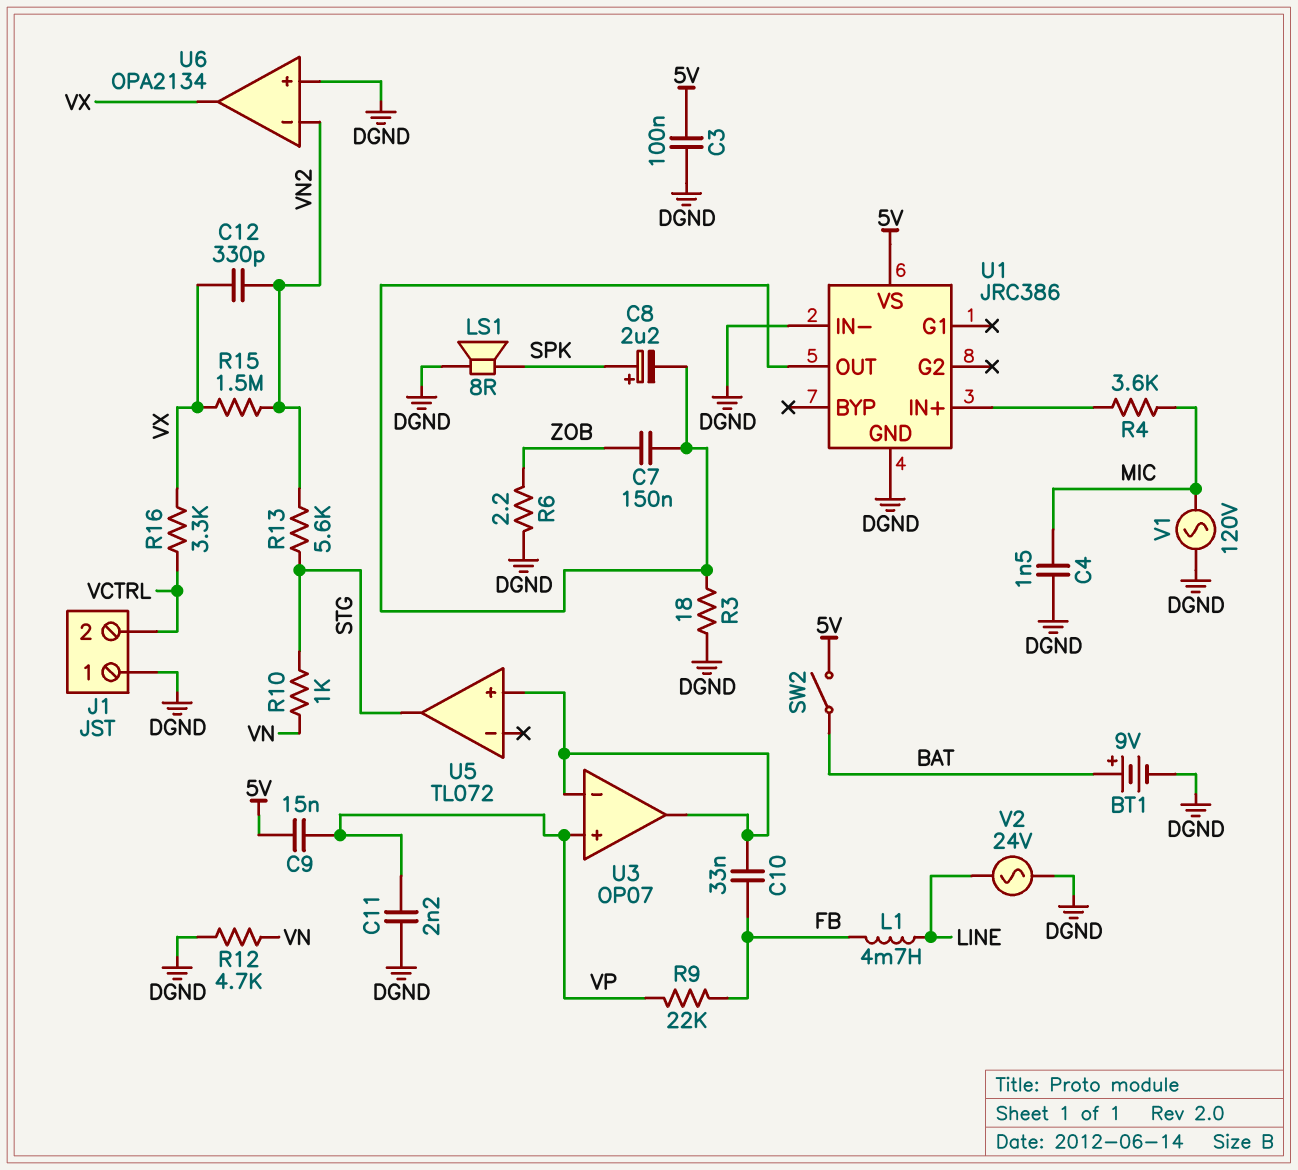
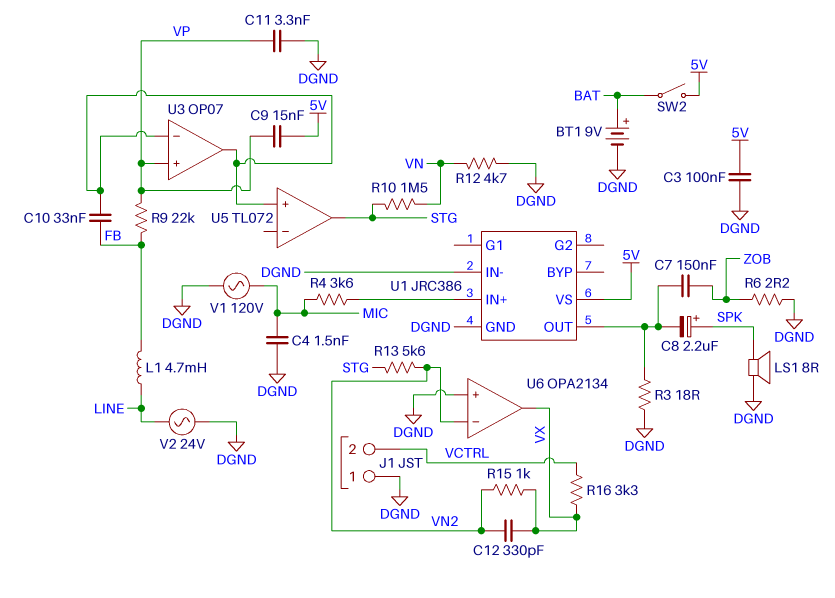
C11: 2.2nF (DGND, VP) -> 3.3nF (DGND, VP)
R10: 1k (STG, VN) -> 1.5M (STG, VN)
R15: 1.5M (VN2, VX) -> 1k (VN2, VX)

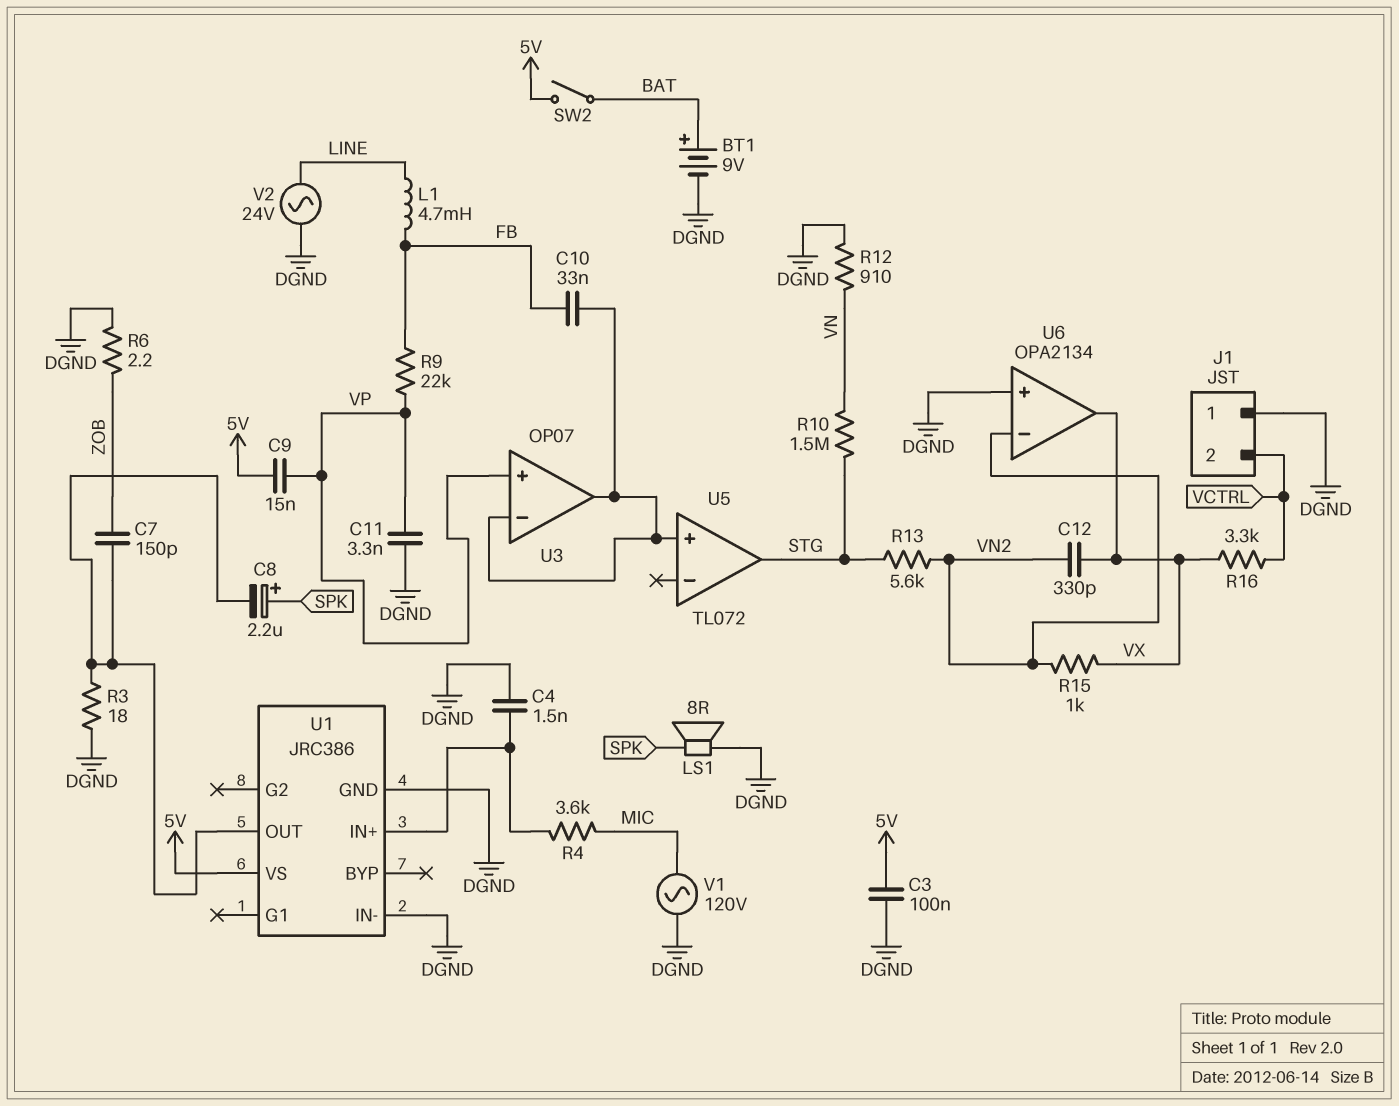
C4: 1.5nF (DGND, MIC) -> 1.5nF (DGND, U1/IN+)
C7: 150nF (U1/OUT, ZOB) -> 150pF (U1/OUT, ZOB)
R12: 4.7k (DGND, VN) -> 910 (DGND, VN)

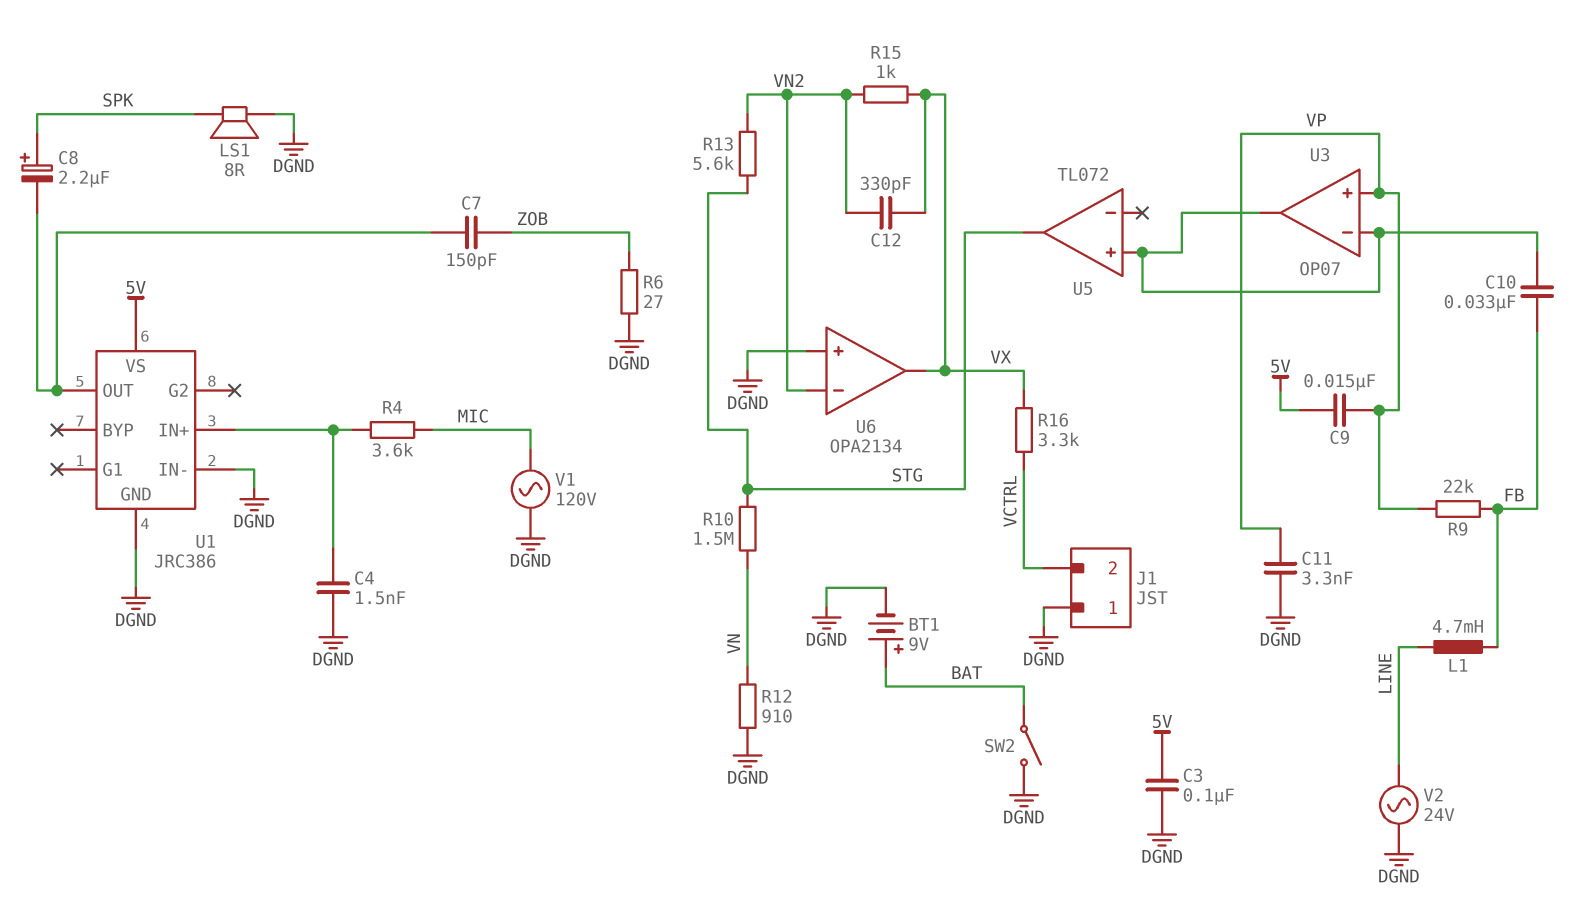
R3: 18 (DGND, U1/OUT) -> none
R6: 2.2 (DGND, ZOB) -> 27 (DGND, ZOB)
SW2: switch (5V, BAT) -> switch (BAT, DGND)

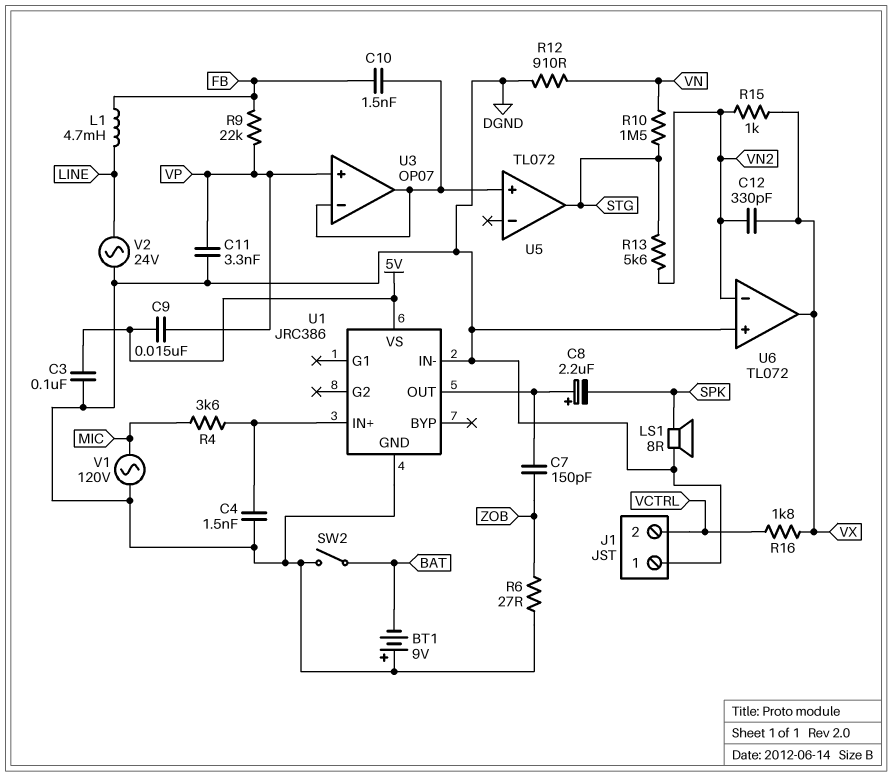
BT1: 9V (plus BAT, minus DGND) -> 9V (plus DGND, minus BAT)
C8: 2.2uF (plus SPK, minus U1/OUT) -> 2.2uF (plus U1/OUT, minus SPK)
C10: 33nF (FB, U3/in-) -> 1.5nF (FB, U3/in-)
R16: 3.3k (VCTRL, VX) -> 1.8k (VCTRL, VX)
U6: OPA2134 -> TL072

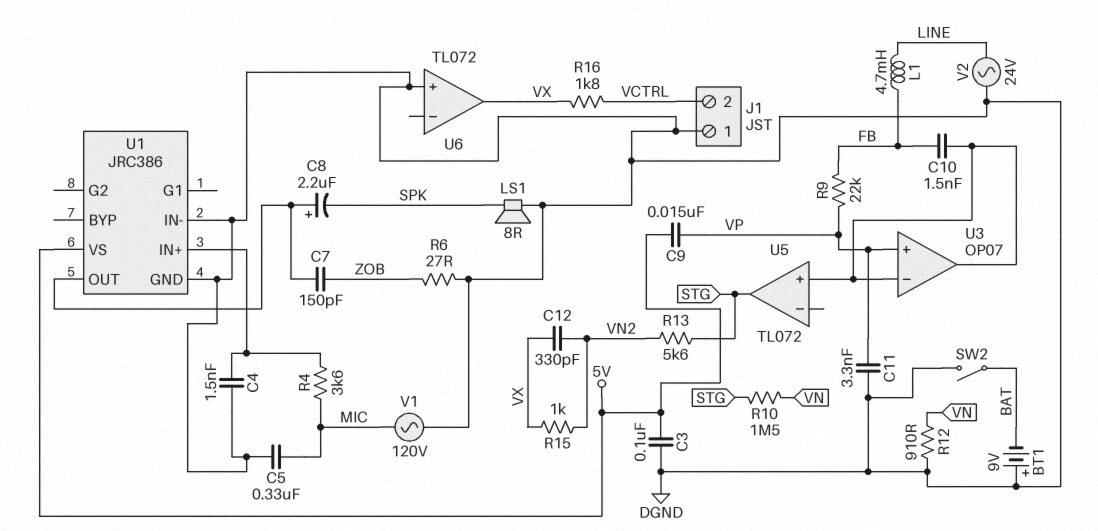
C5: none -> 330nF (DGND, MIC)
U6 pin in-: VN2 -> none

